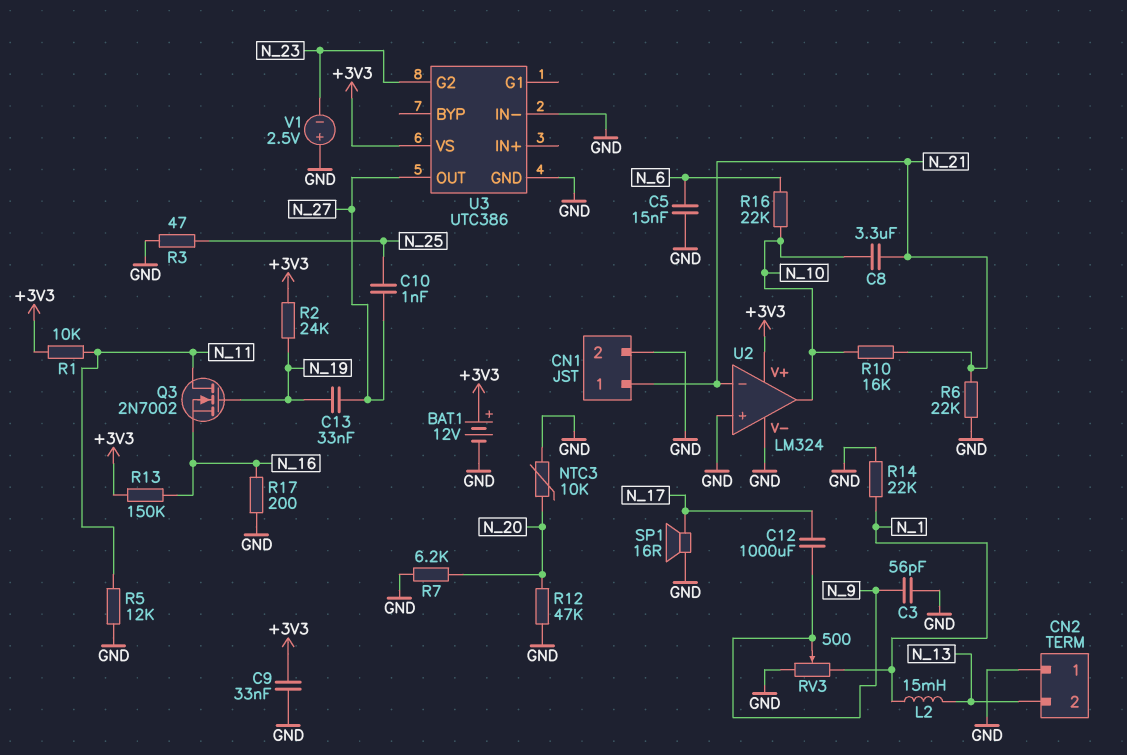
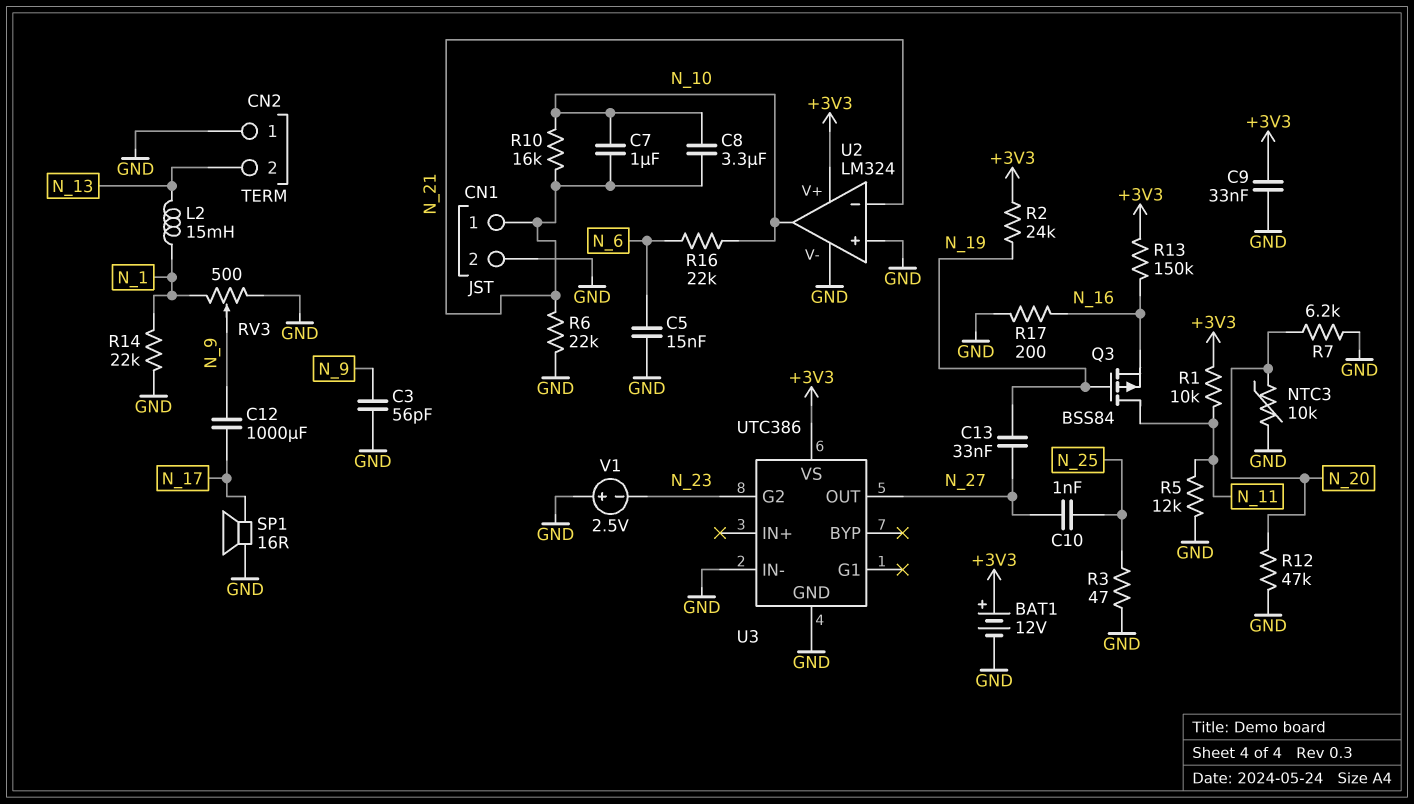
C7: none -> 1uF (N_10, N_21)
Q3: NMOS 2N7002 (G N_19, D N_11, S N_16) -> PMOS BSS84 (G N_19, D N_11, S N_16)

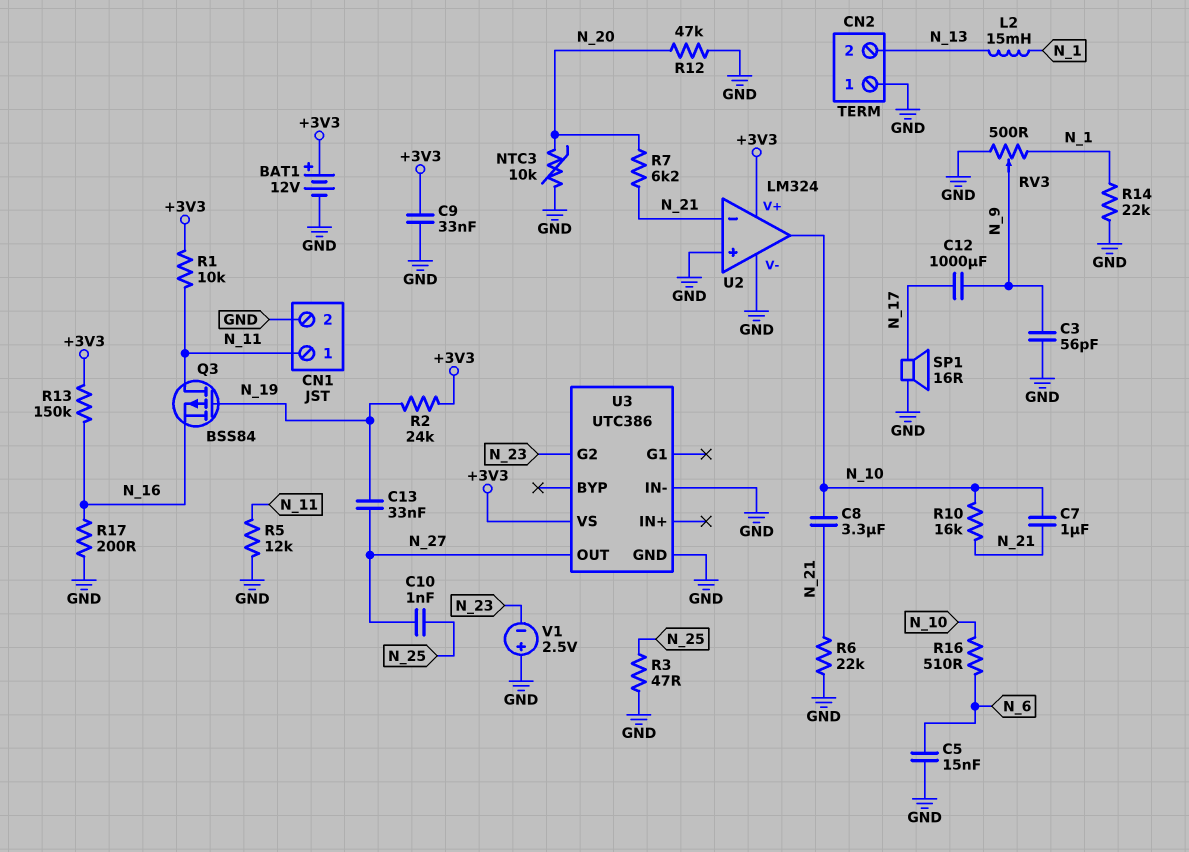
CN1 pin 1: N_21 -> N_11
R7: 6.2k (GND, N_20) -> 6.2k (N_20, N_21)
R16: 22k (N_6, N_10) -> 510 (N_6, N_10)

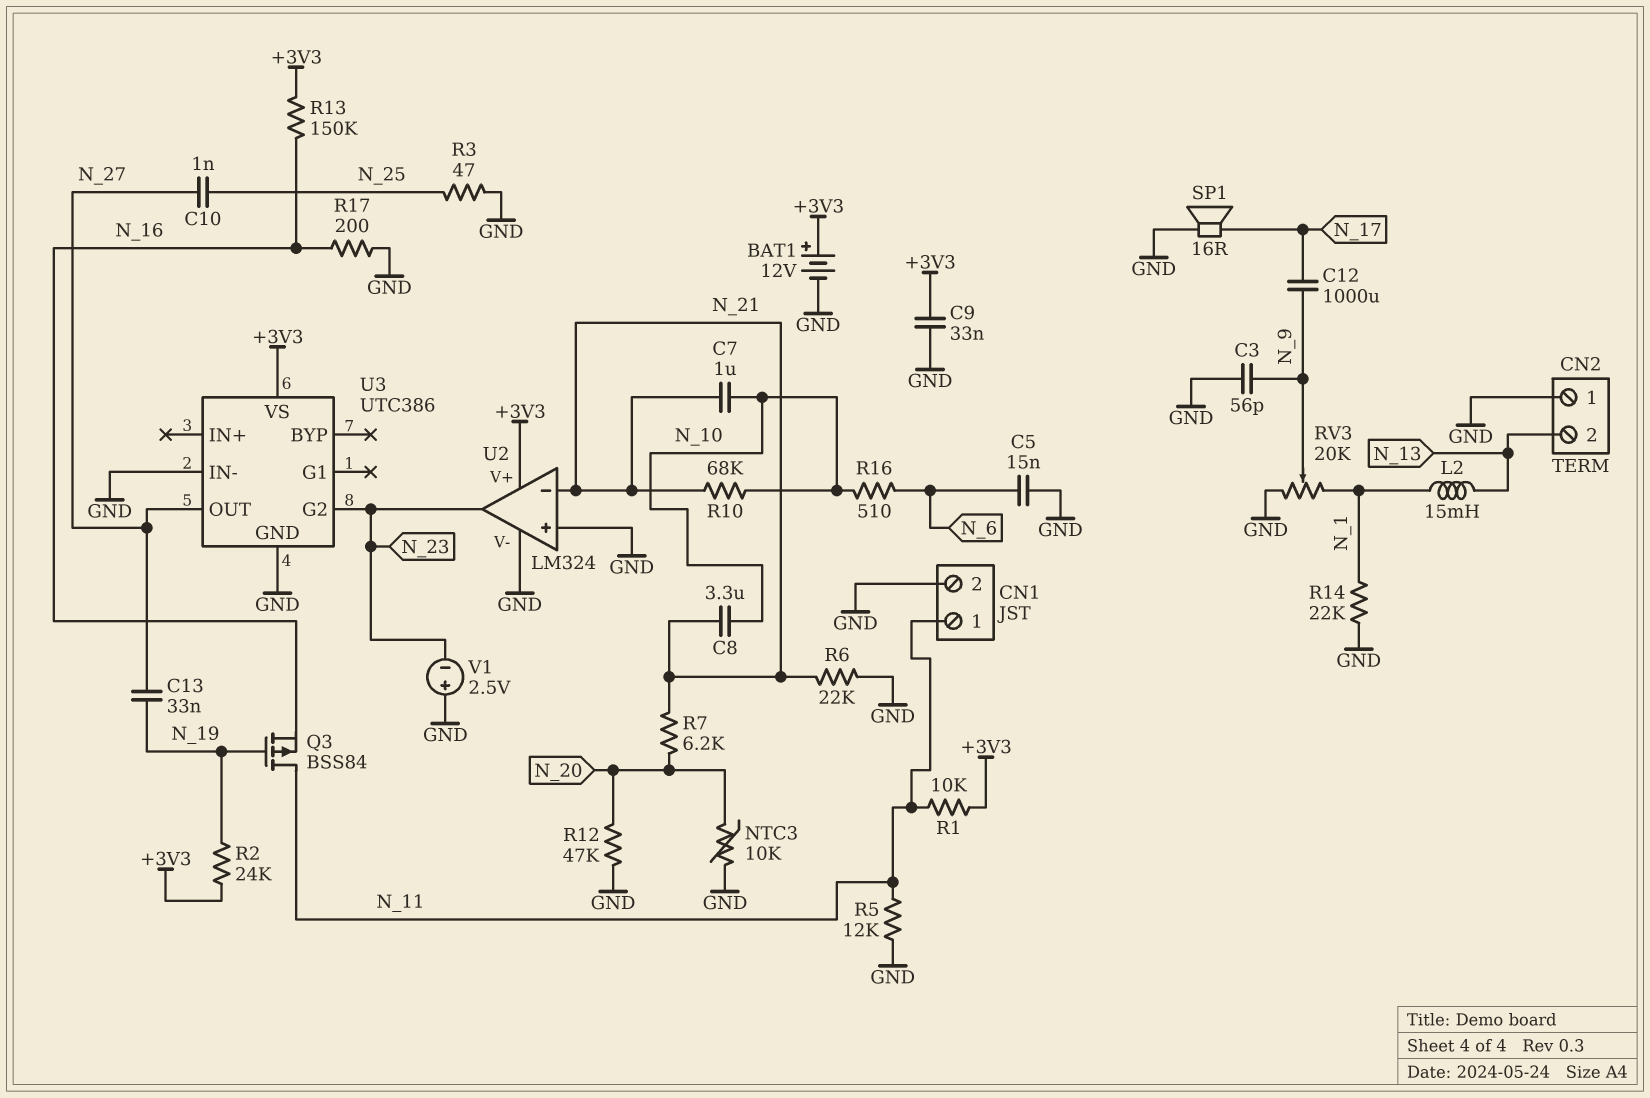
R10: 16k (N_10, N_21) -> 68k (N_10, N_21)
RV3: 500 (GND, N_1, wiper N_9) -> 20k (GND, N_1, wiper N_9)
U2 pin out: N_10 -> N_23

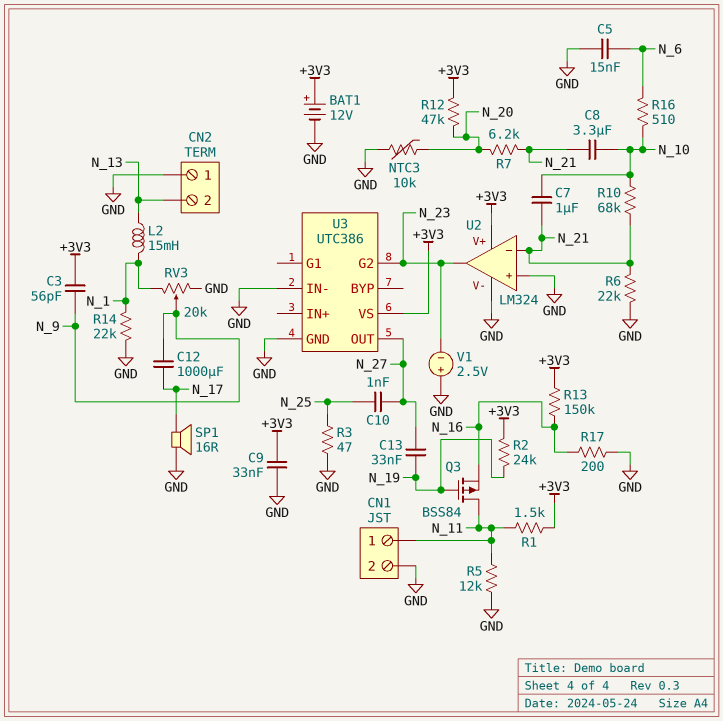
C3: 56pF (GND, N_9) -> 56pF (+3V3, N_9)
R1: 10k (+3V3, N_11) -> 1.5k (+3V3, N_11)
R12: 47k (GND, N_20) -> 47k (+3V3, N_20)

